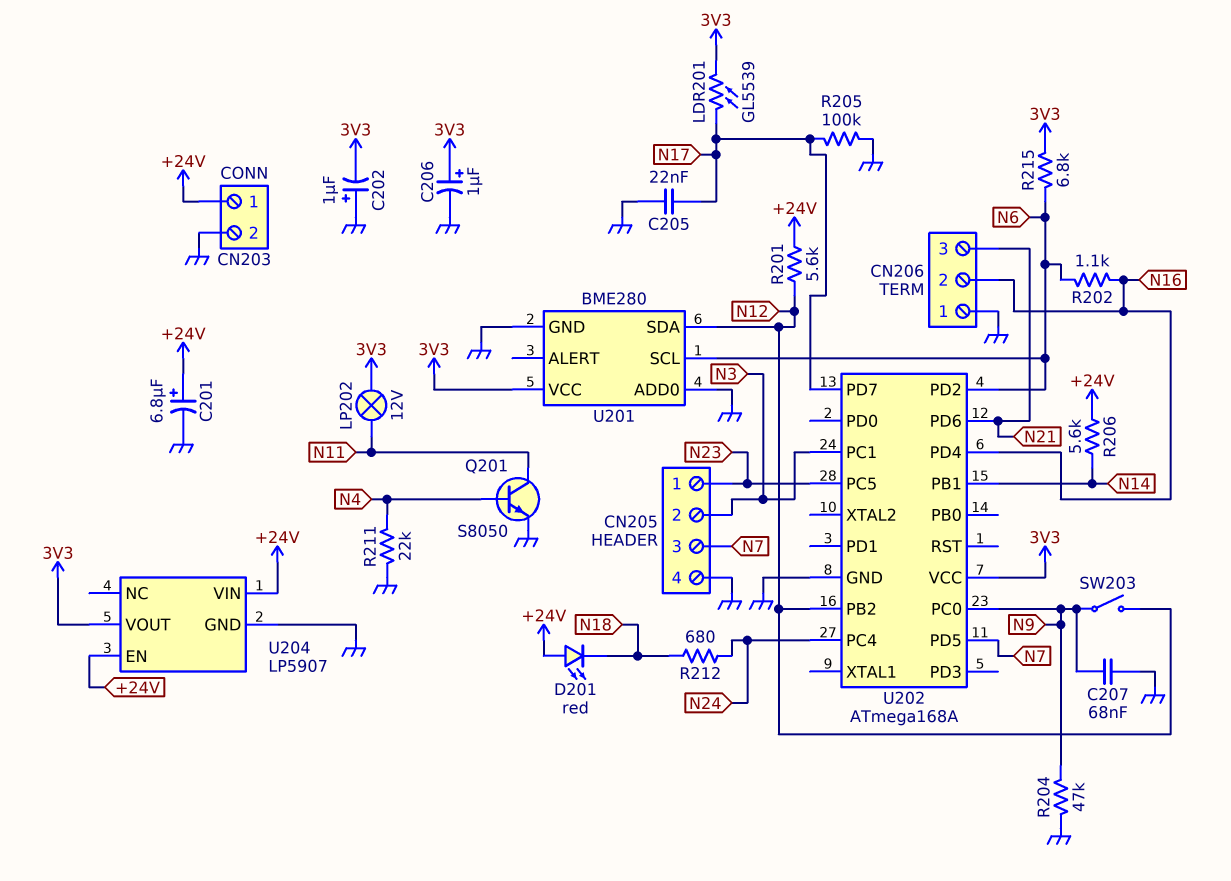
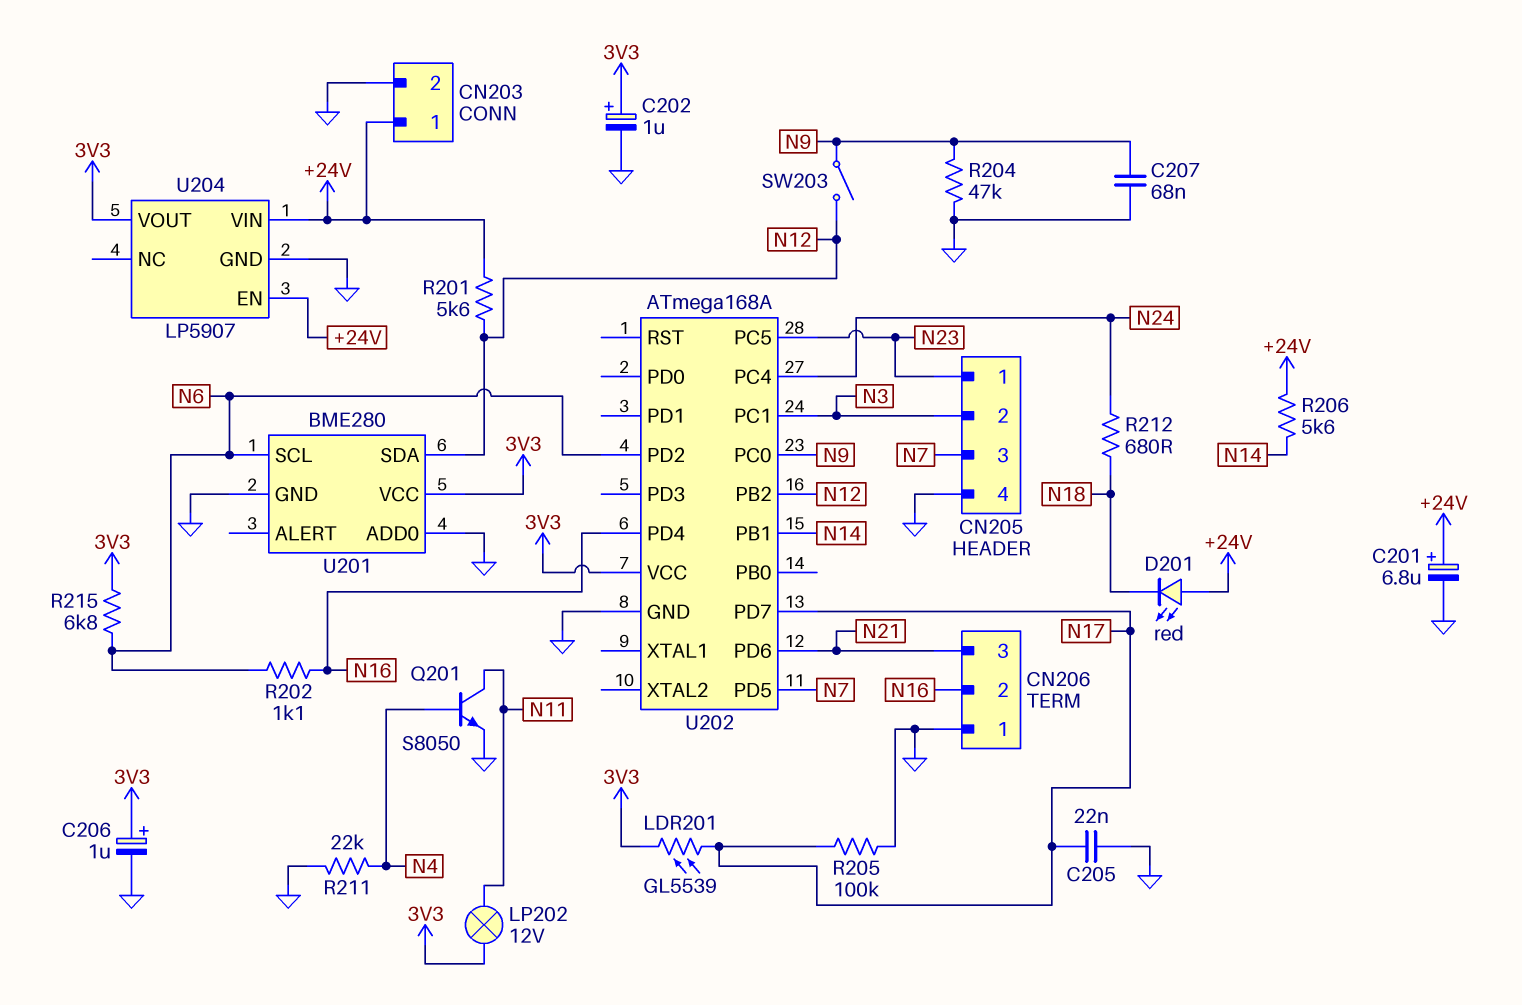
C202: 1uF (plus GND, minus 3V3) -> 1uF (plus 3V3, minus GND)

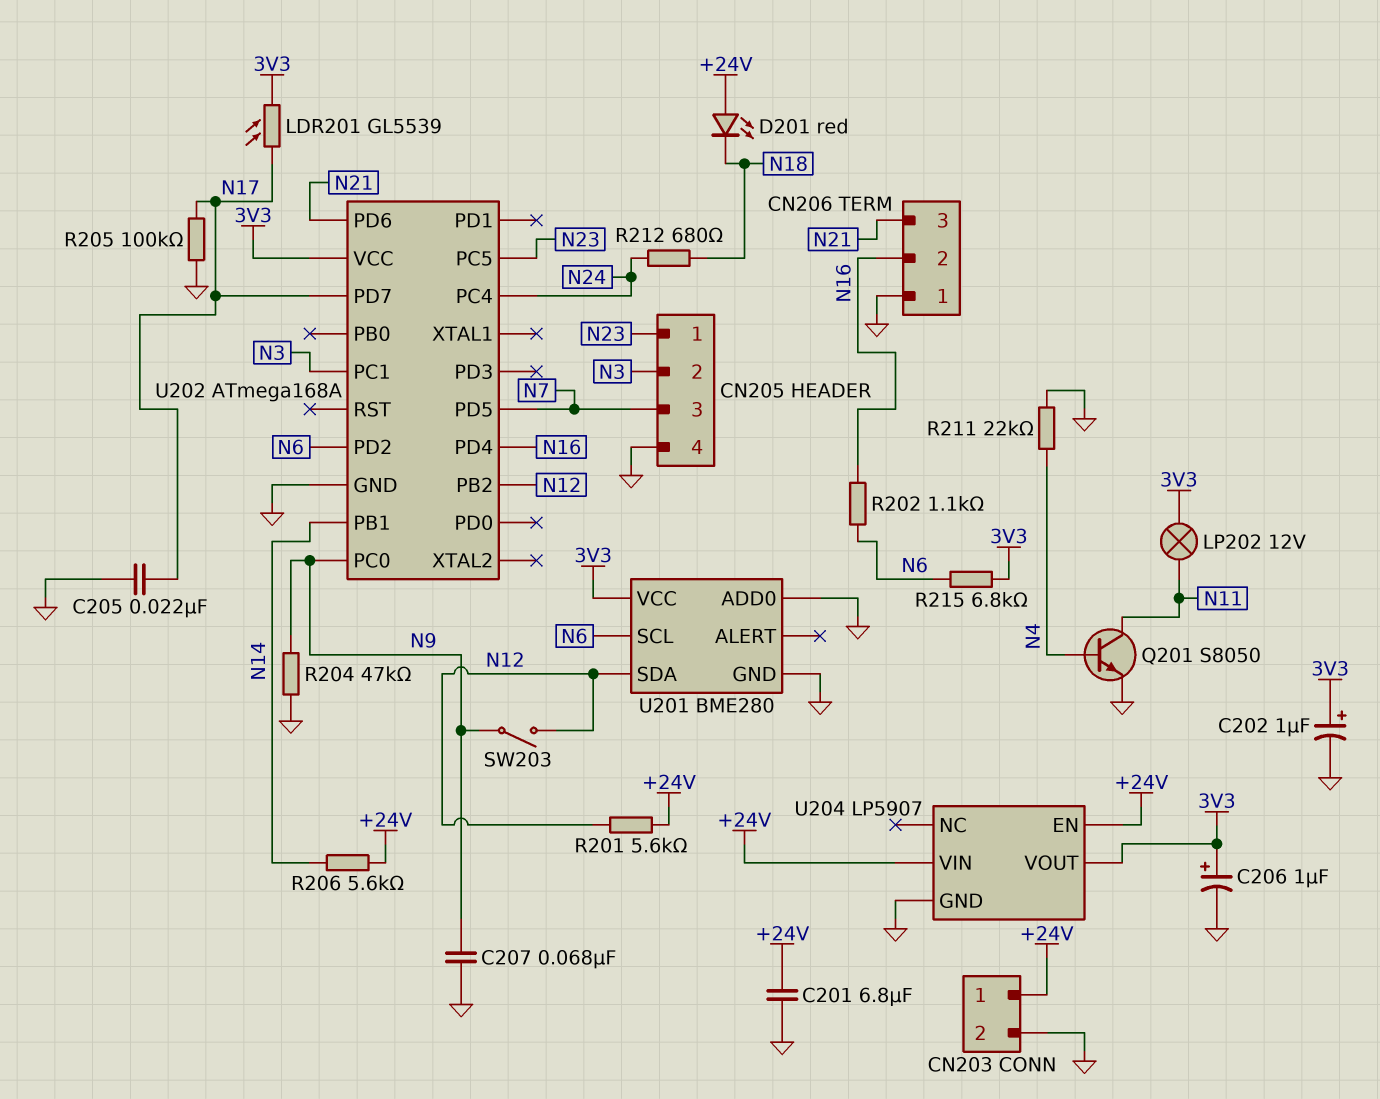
C201: 6.8uF (plus +24V, minus GND) -> 6.8uF (+24V, GND)

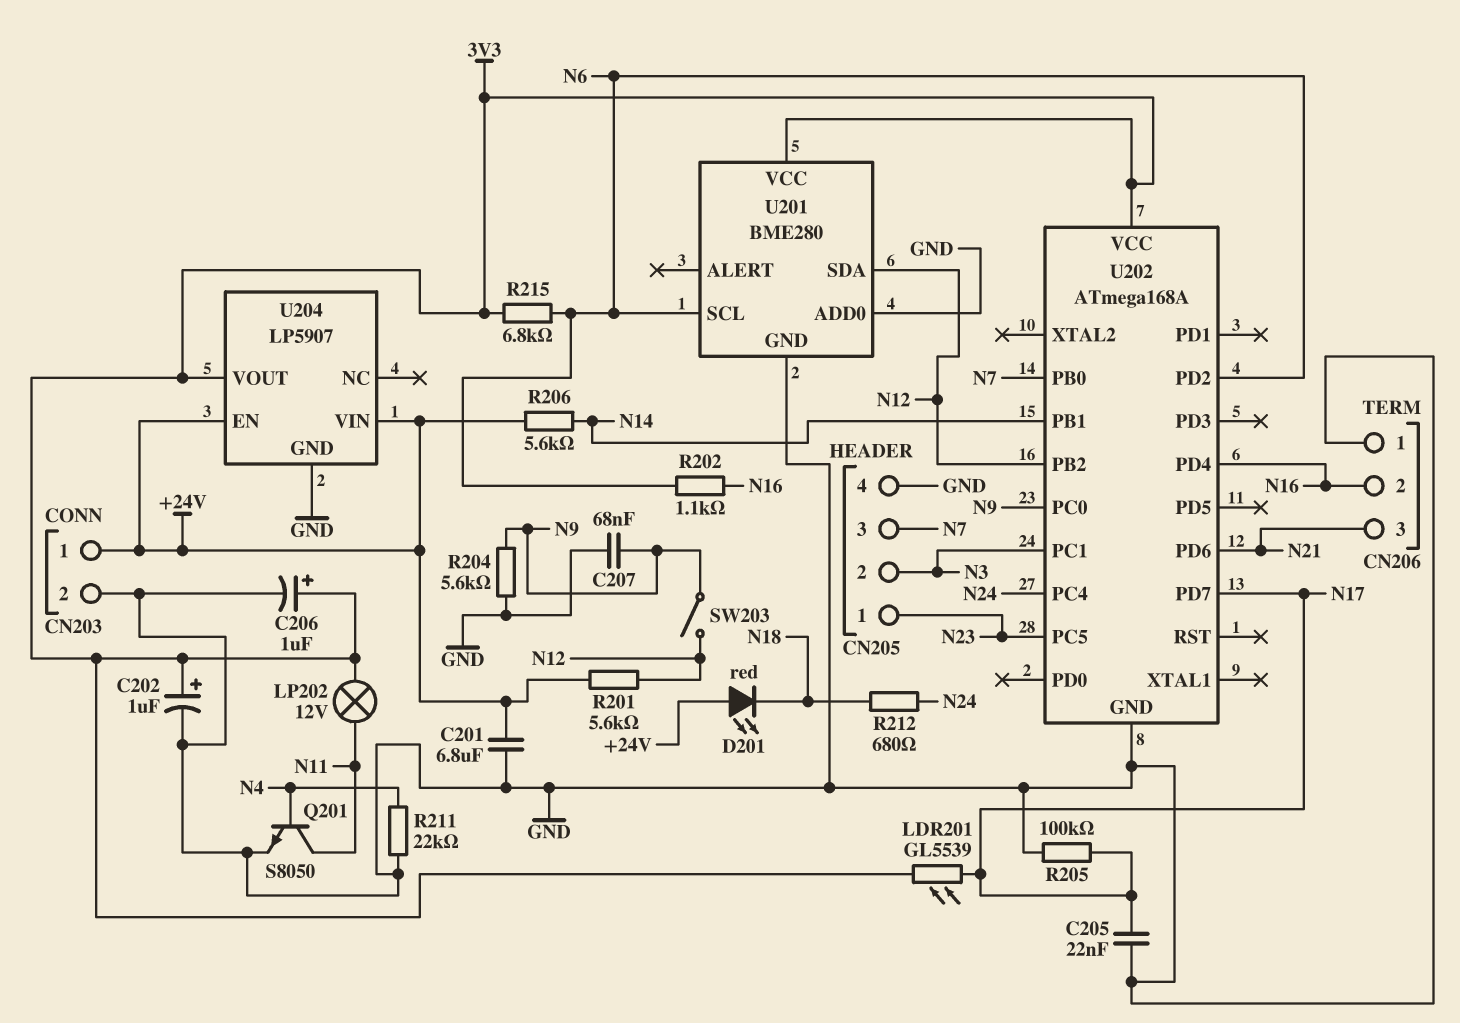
R204: 47k (GND, N9) -> 5.6k (GND, N9)
U202 pin PB0: none -> N7
U202 pin PD5: N7 -> none

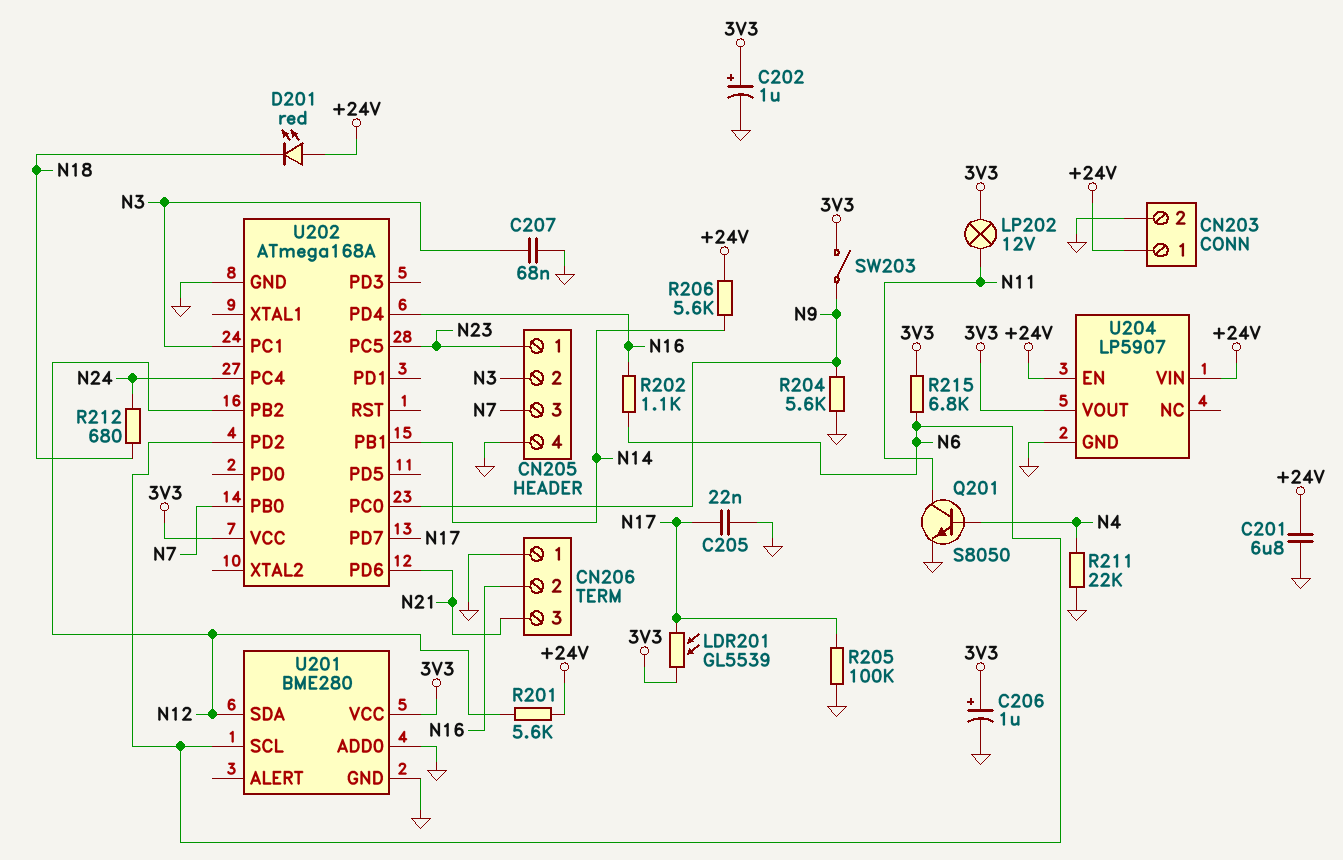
C207: 68nF (GND, N9) -> 68nF (GND, N3)
SW203: switch (N9, N12) -> switch (3V3, N9)

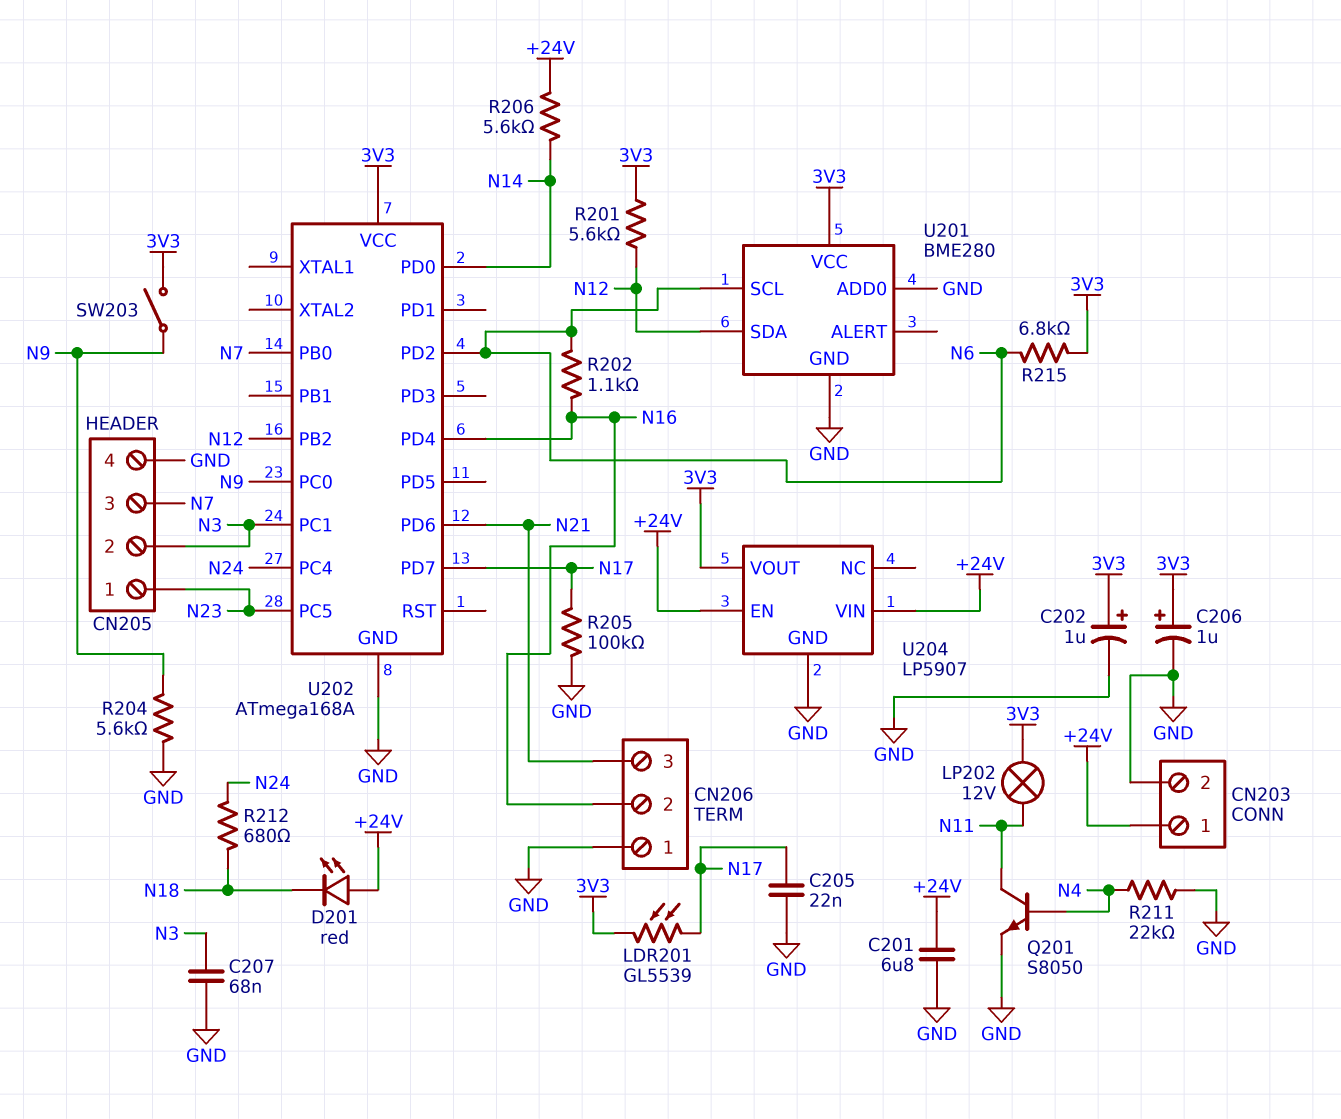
R201: 5.6k (+24V, N12) -> 5.6k (3V3, N12)
U202 pin PB1: N14 -> none
U202 pin PD0: none -> N14

